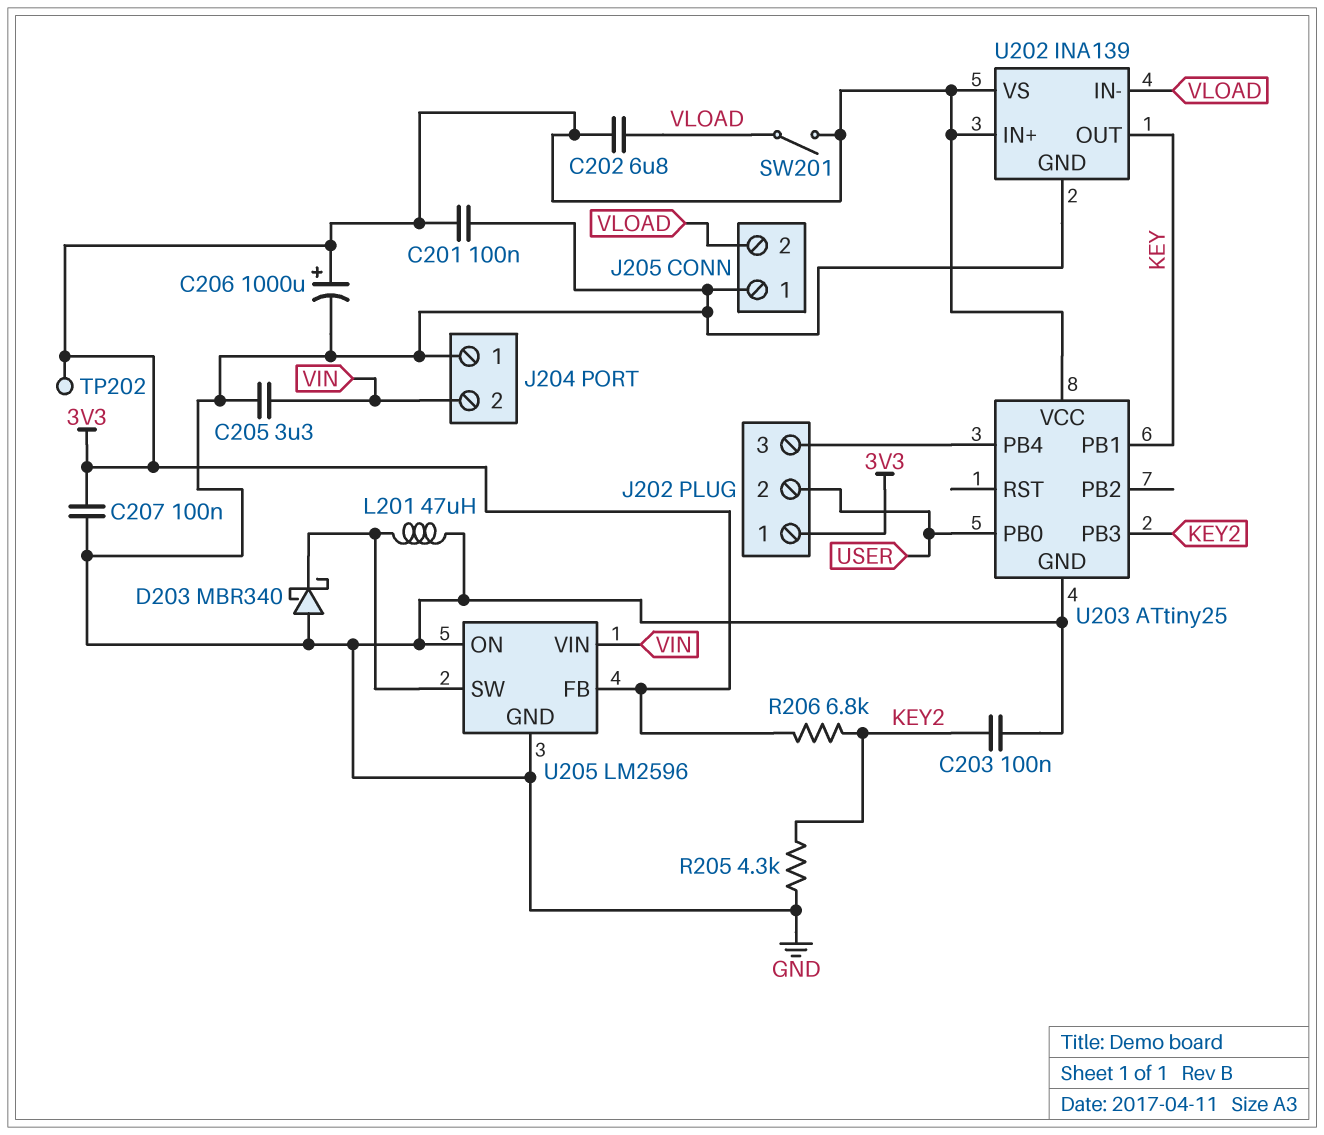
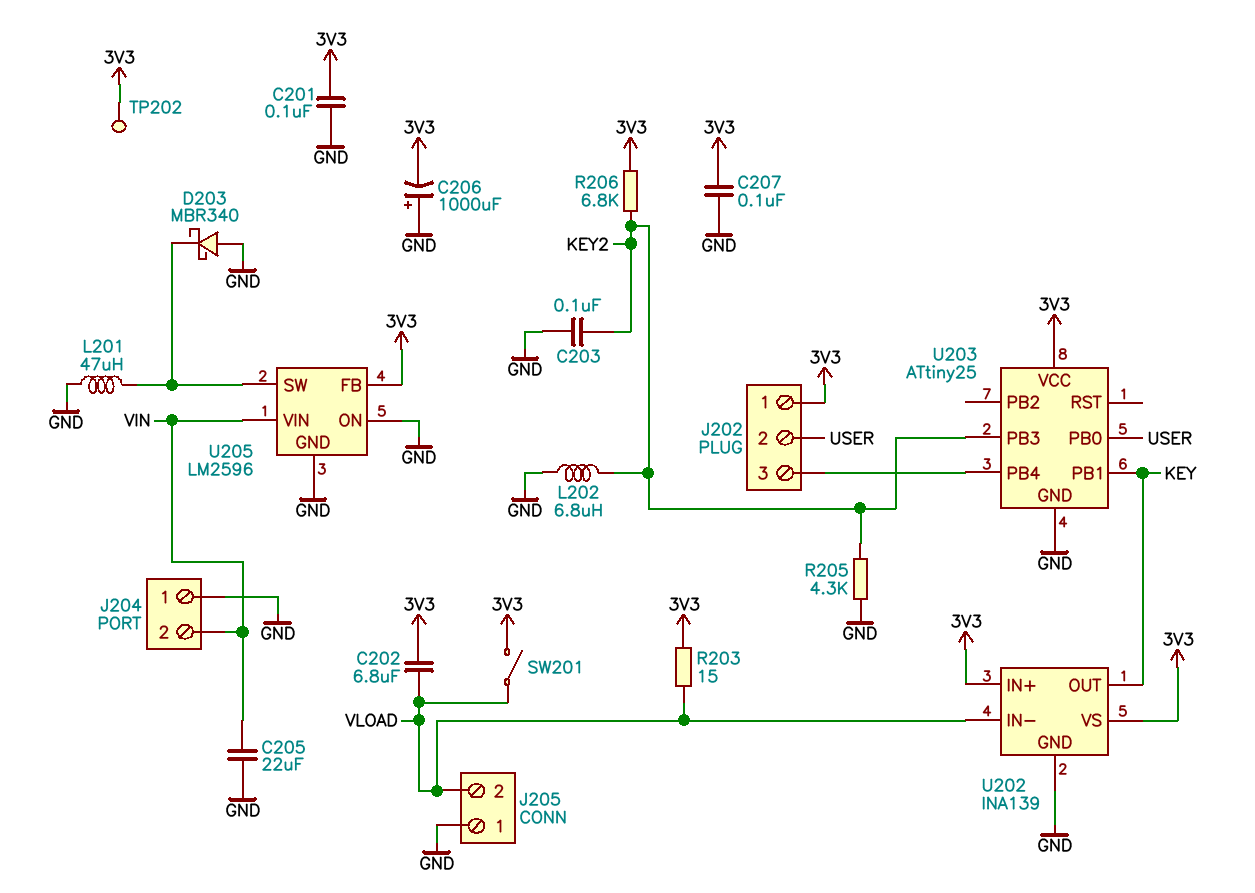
C205: 3.3uF (GND, VIN) -> 22uF (GND, VIN)
C206: 1000uF (plus 3V3, minus GND) -> 1000uF (plus GND, minus 3V3)
L202: none -> 6.8uH (GND, KEY2)
R203: none -> 15 (3V3, VLOAD)

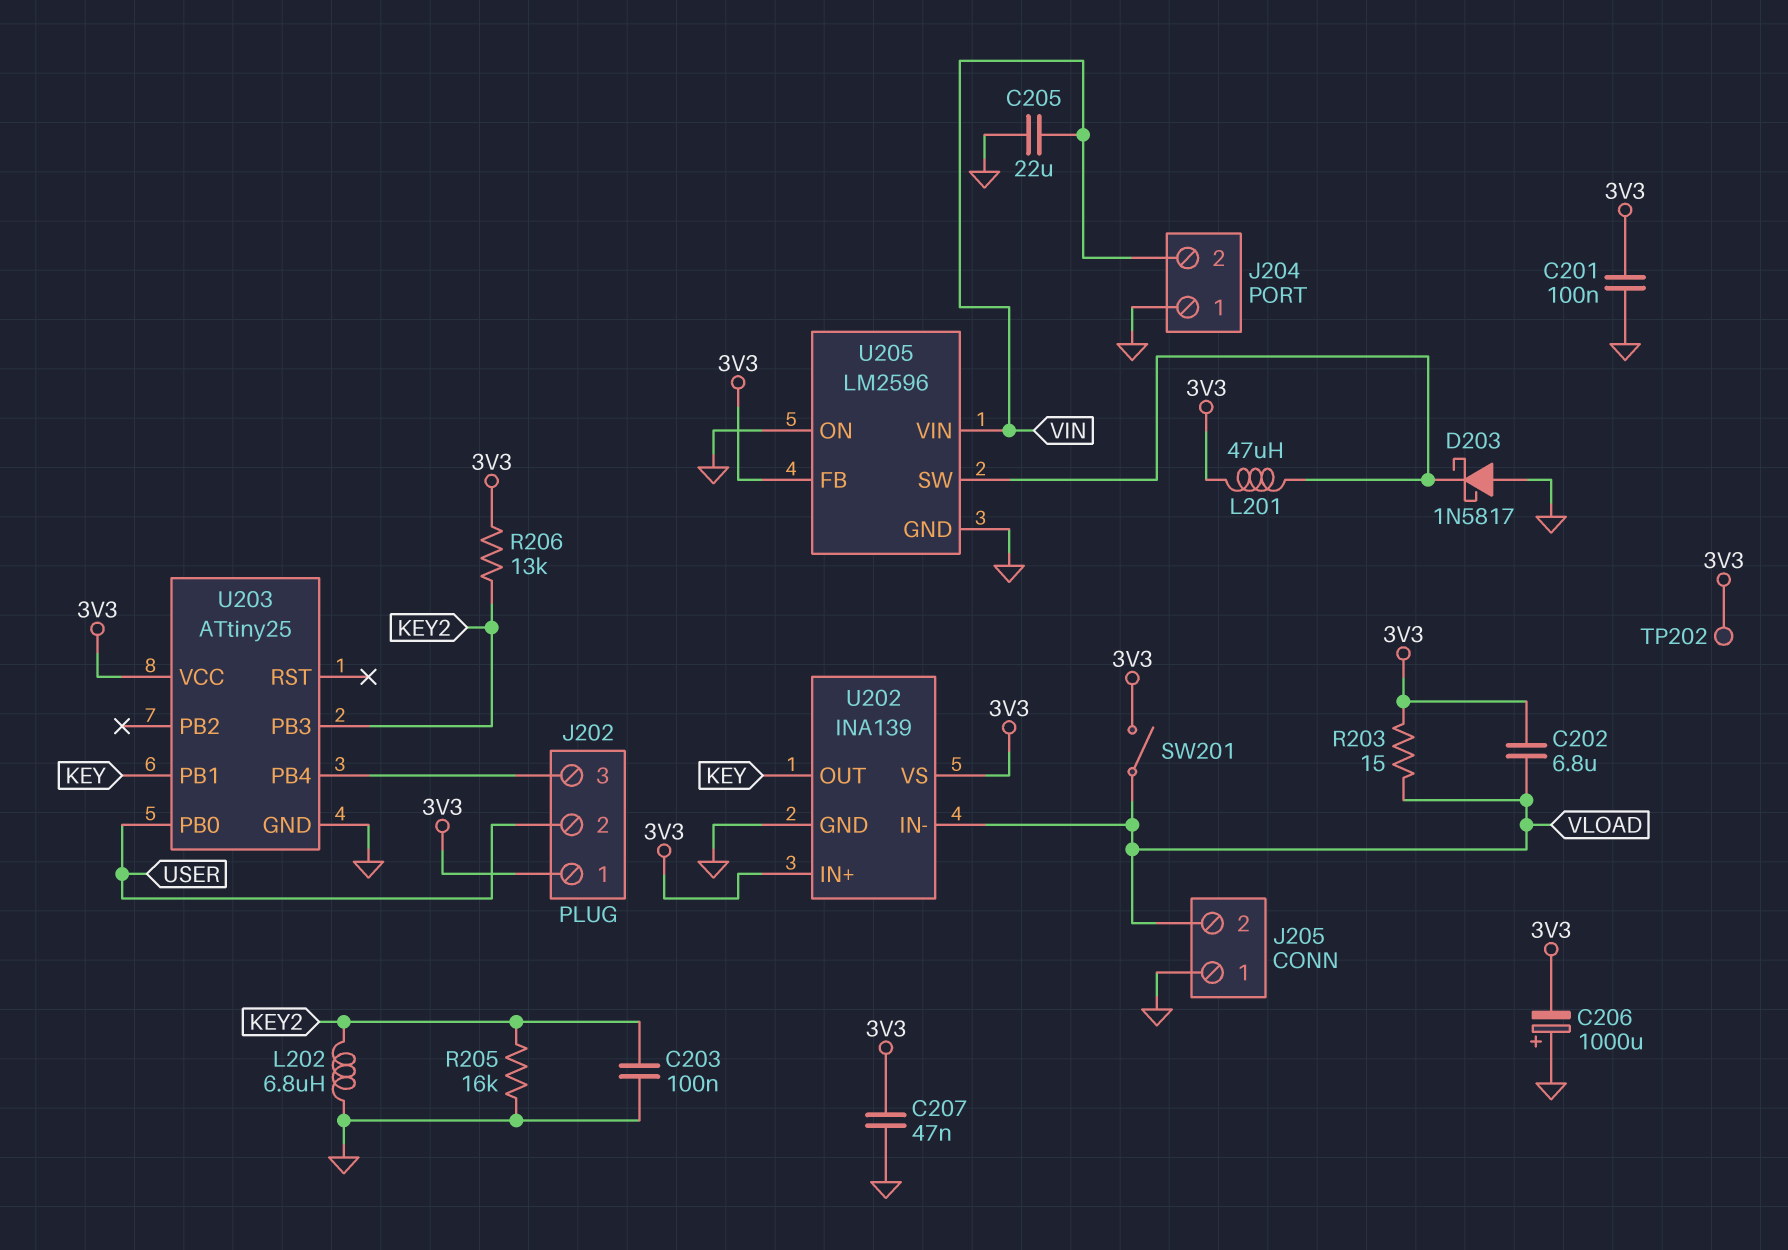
C207: 100nF (3V3, GND) -> 47nF (3V3, GND)
D203: schottky MBR340 (A GND, K U205/SW) -> schottky 1N5817 (A GND, K U205/SW)
L201: 47uH (GND, U205/SW) -> 47uH (3V3, U205/SW)
R205: 4.3k (GND, KEY2) -> 16k (GND, KEY2)
R206: 6.8k (3V3, KEY2) -> 13k (3V3, KEY2)

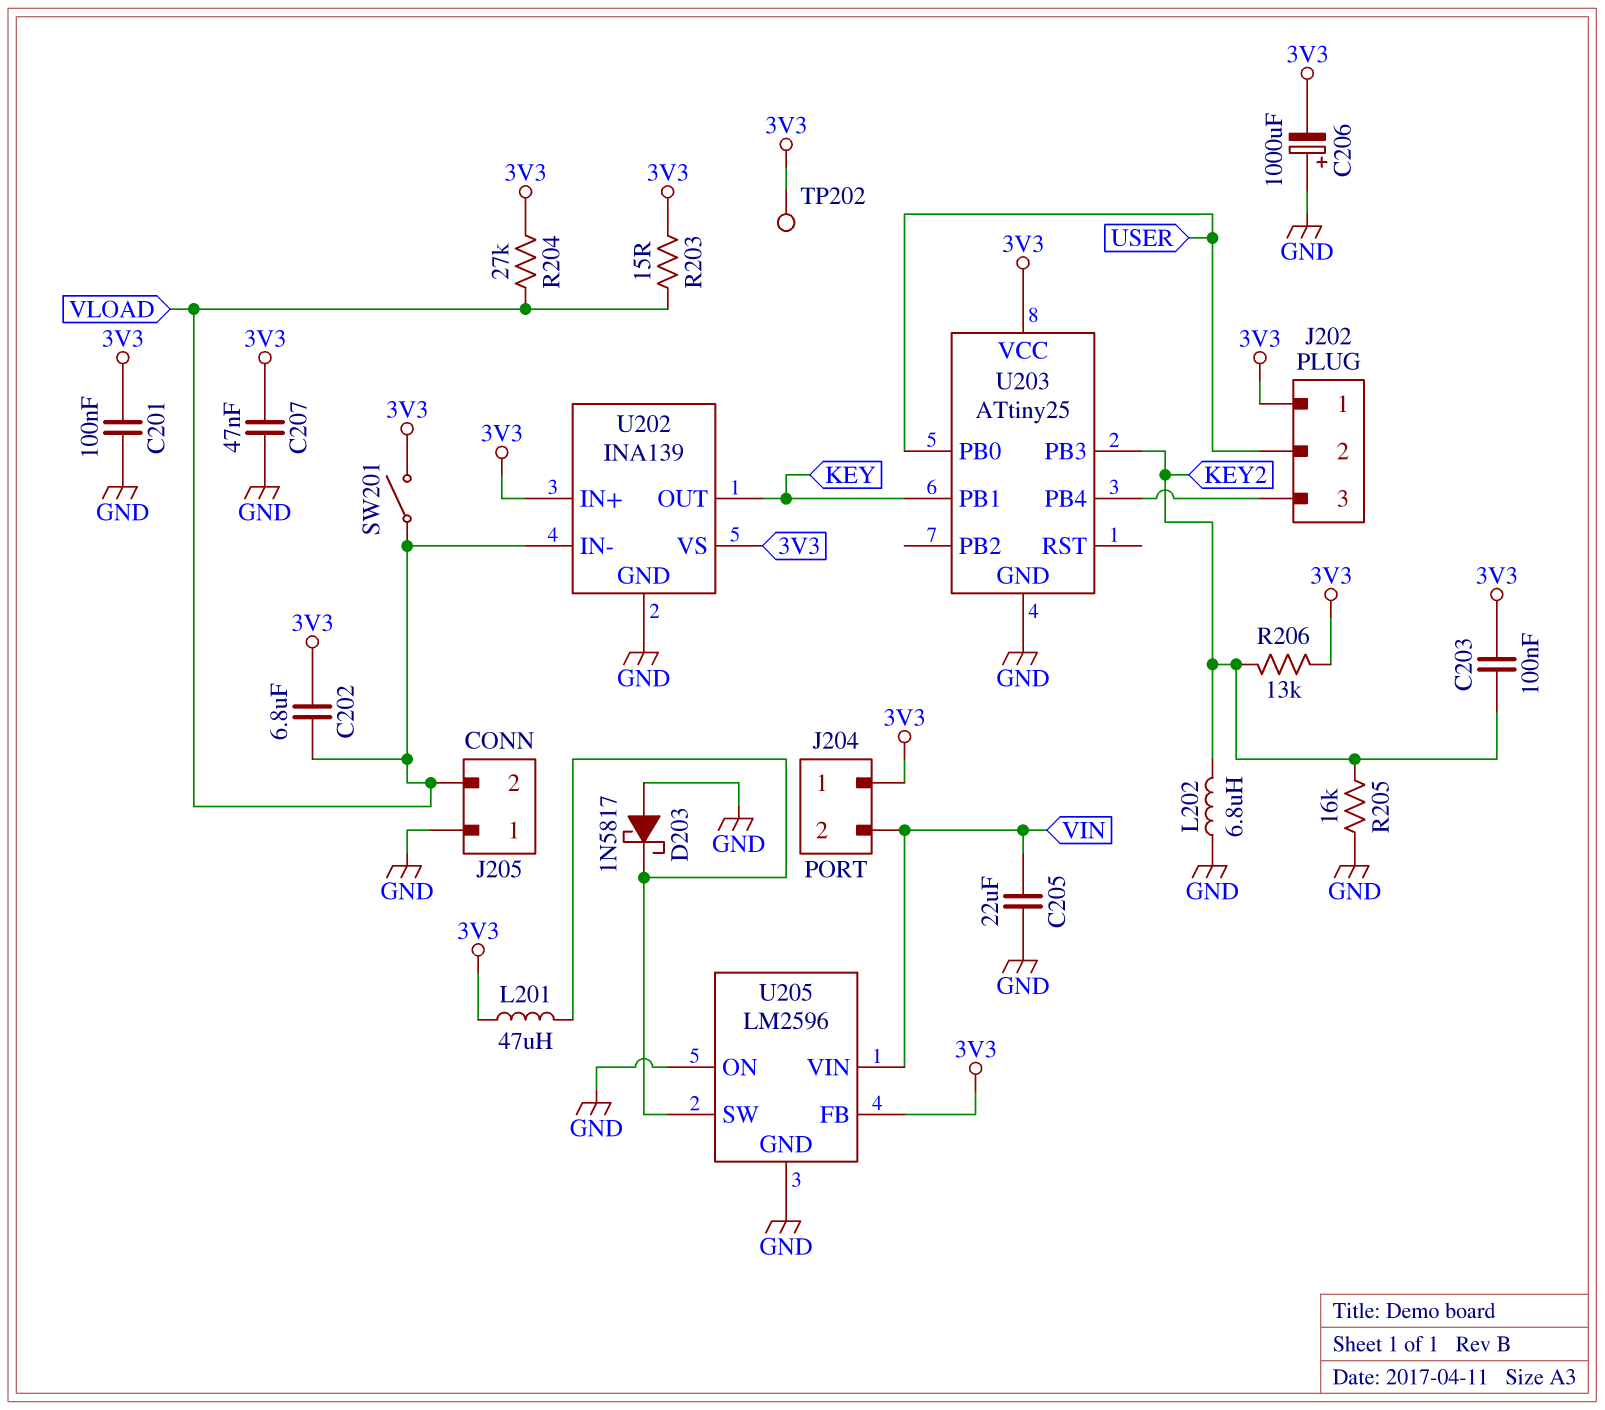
C203: 100nF (GND, KEY2) -> 100nF (3V3, KEY2)
J204 pin 1: GND -> 3V3
R204: none -> 27k (3V3, VLOAD)

